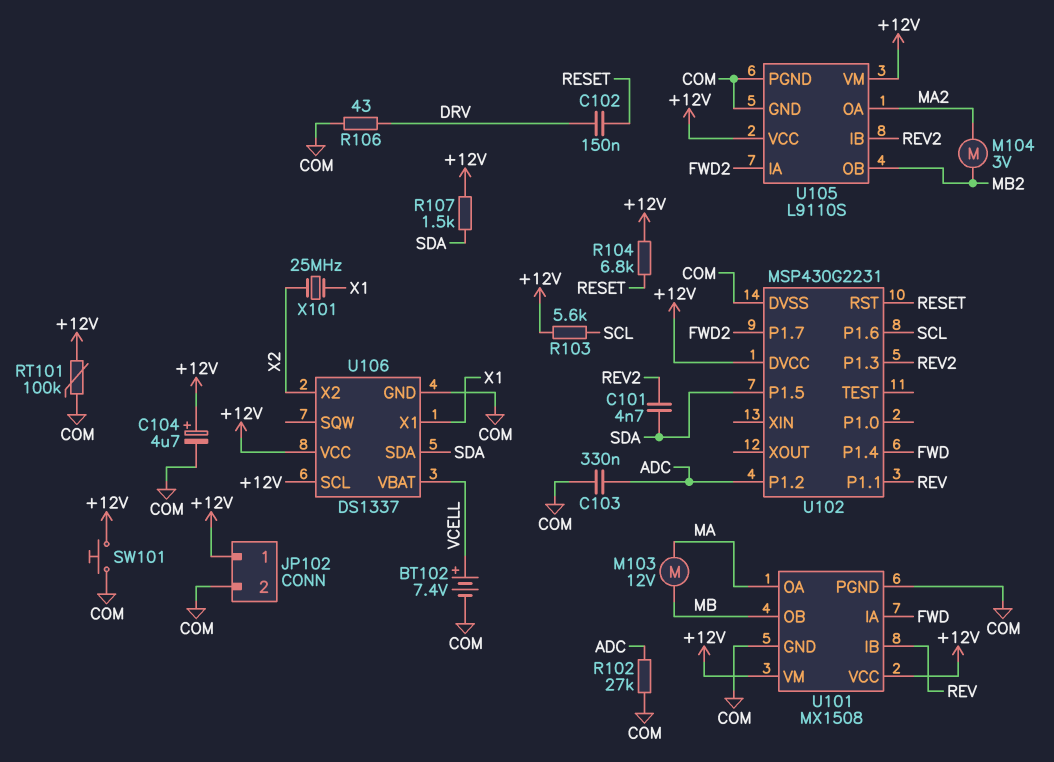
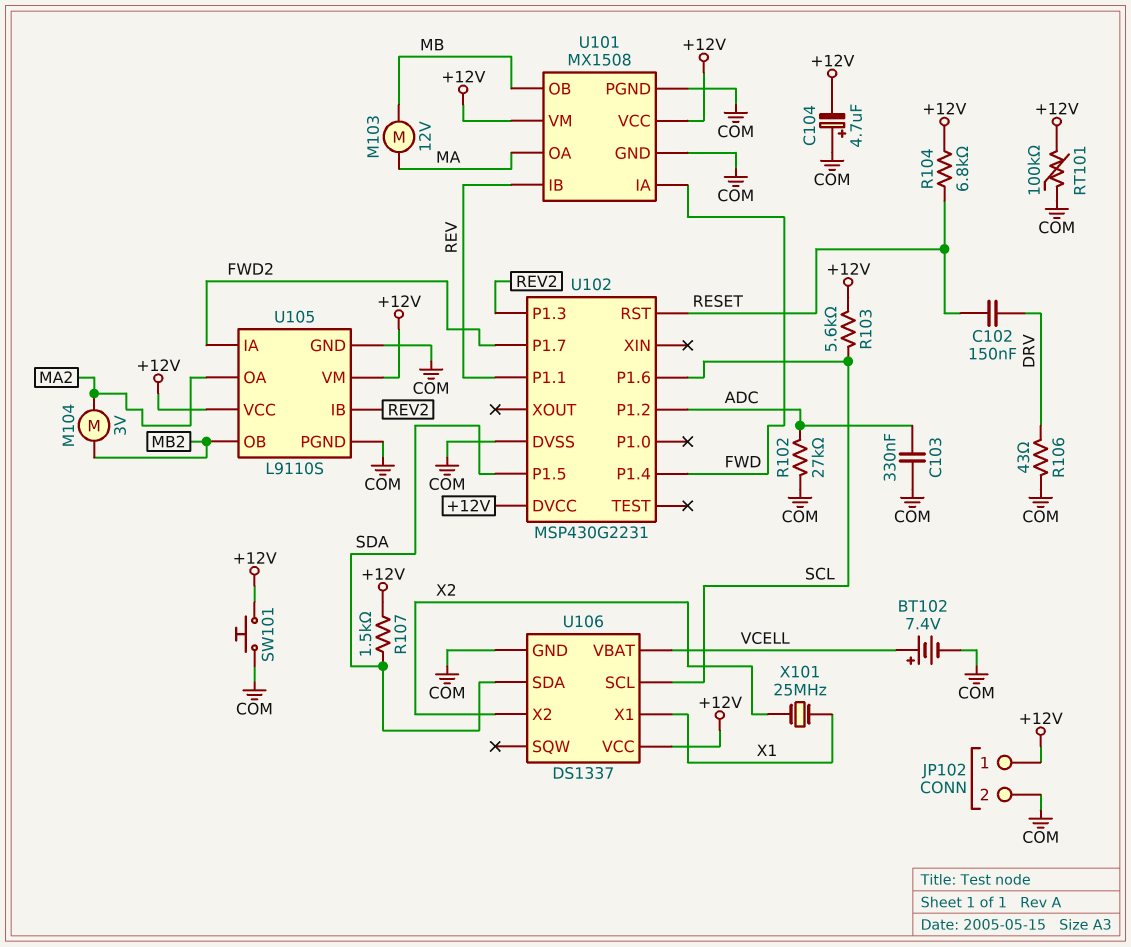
C101: 4.7nF (REV2, SDA) -> none
C104: 4.7uF (plus +12V, minus COM) -> 4.7uF (plus COM, minus +12V)
U106 pin SCL: +12V -> SCL

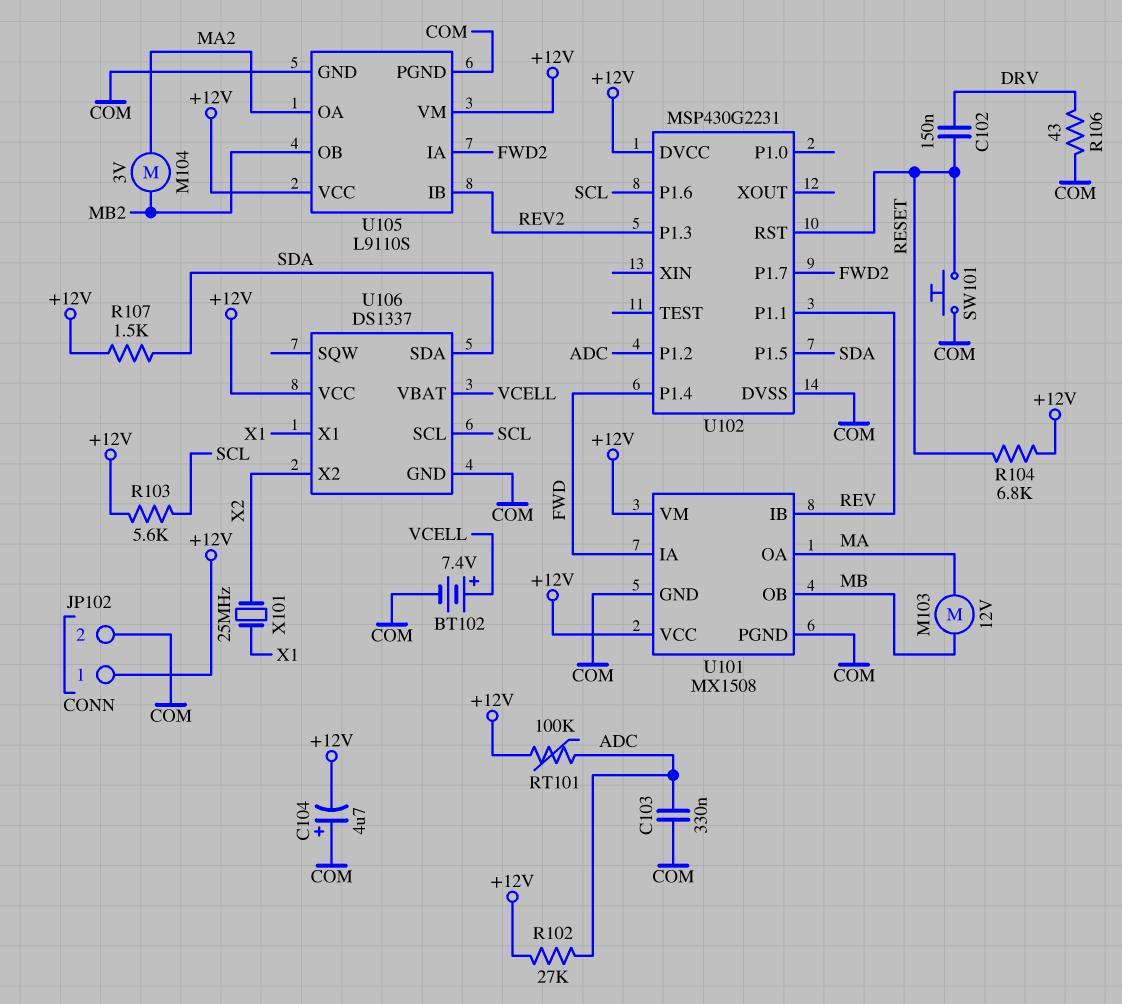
R102: 27k (ADC, COM) -> 27k (+12V, ADC)
RT101: 100k (+12V, COM) -> 100k (+12V, ADC)
SW101: button (+12V, COM) -> button (COM, RESET)

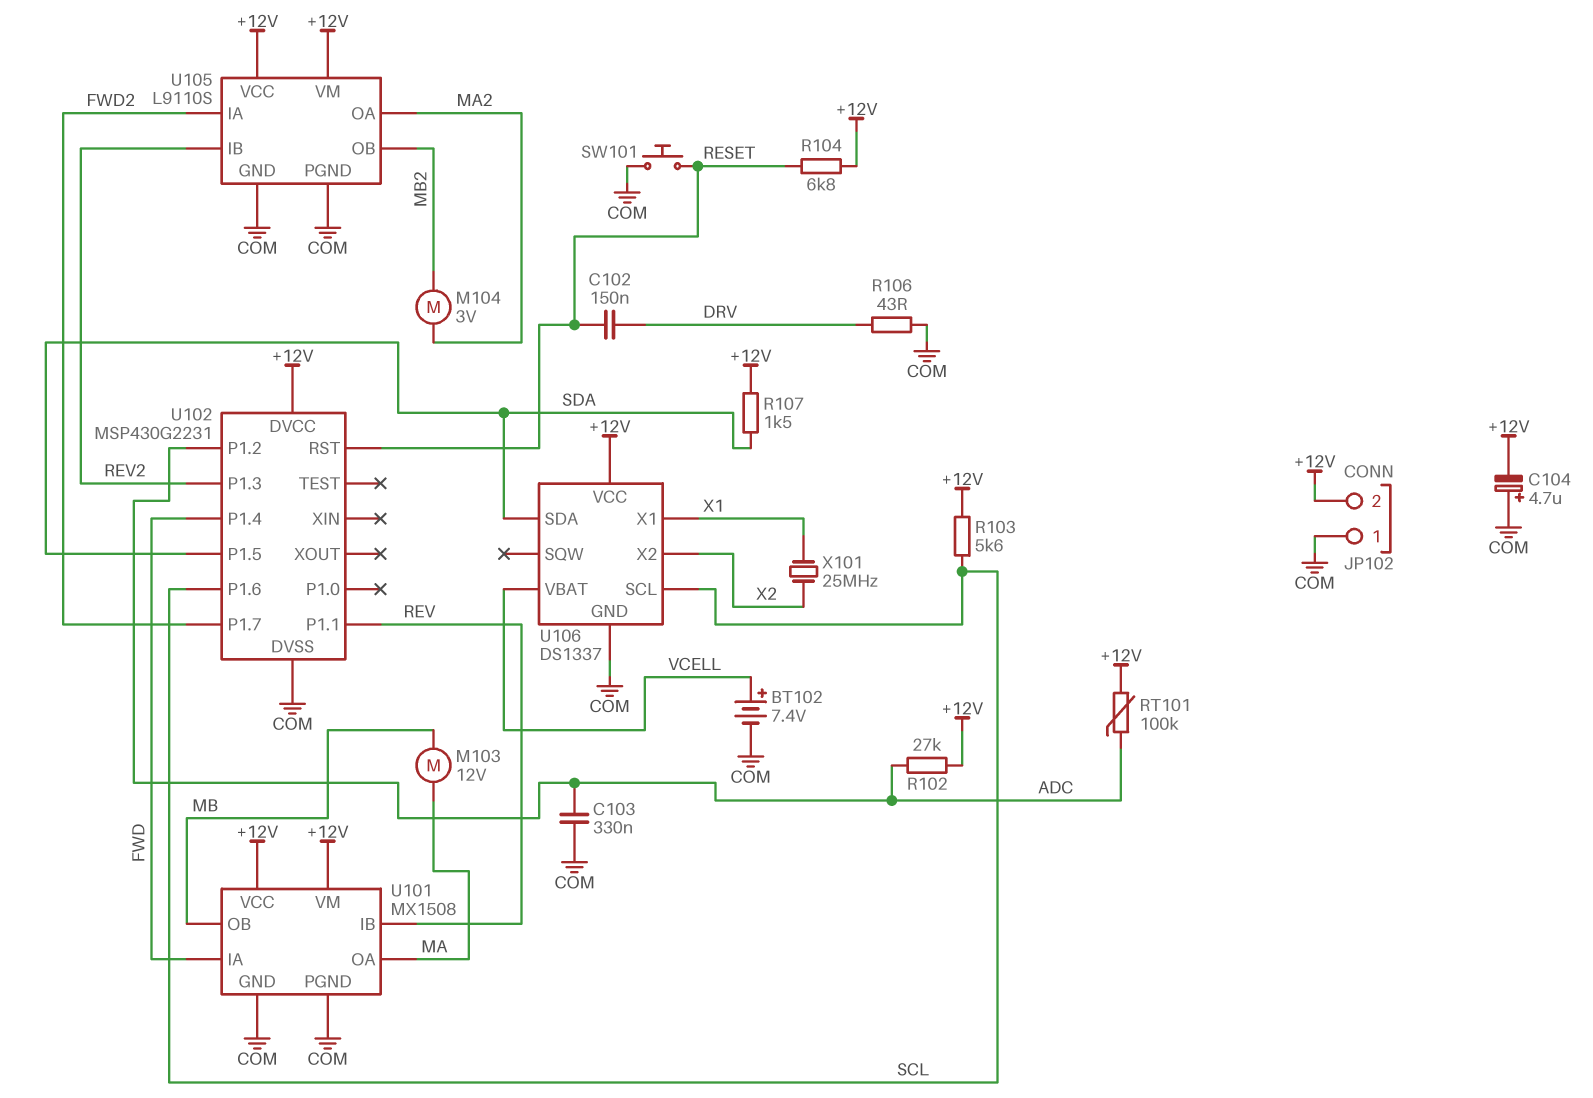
JP102 pin 1: +12V -> COM
JP102 pin 2: COM -> +12V

